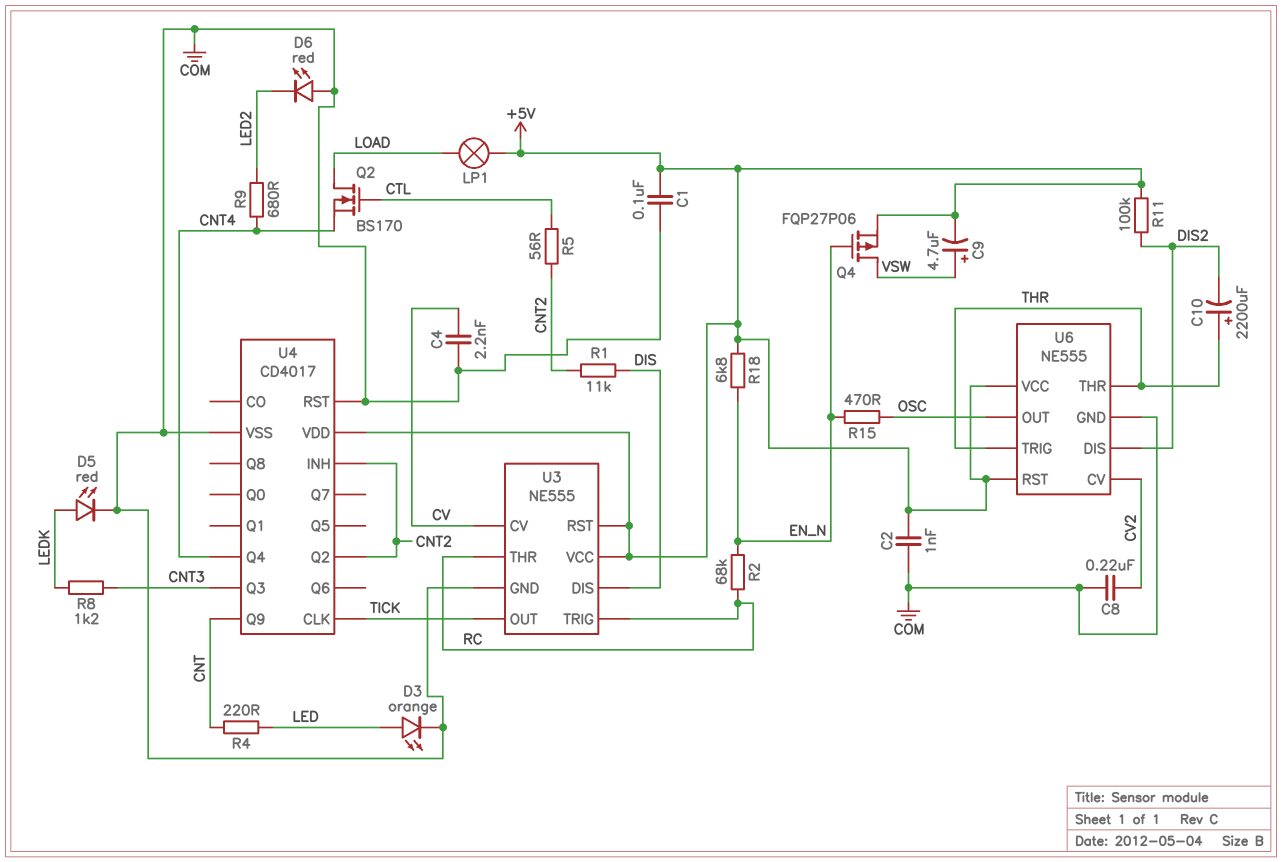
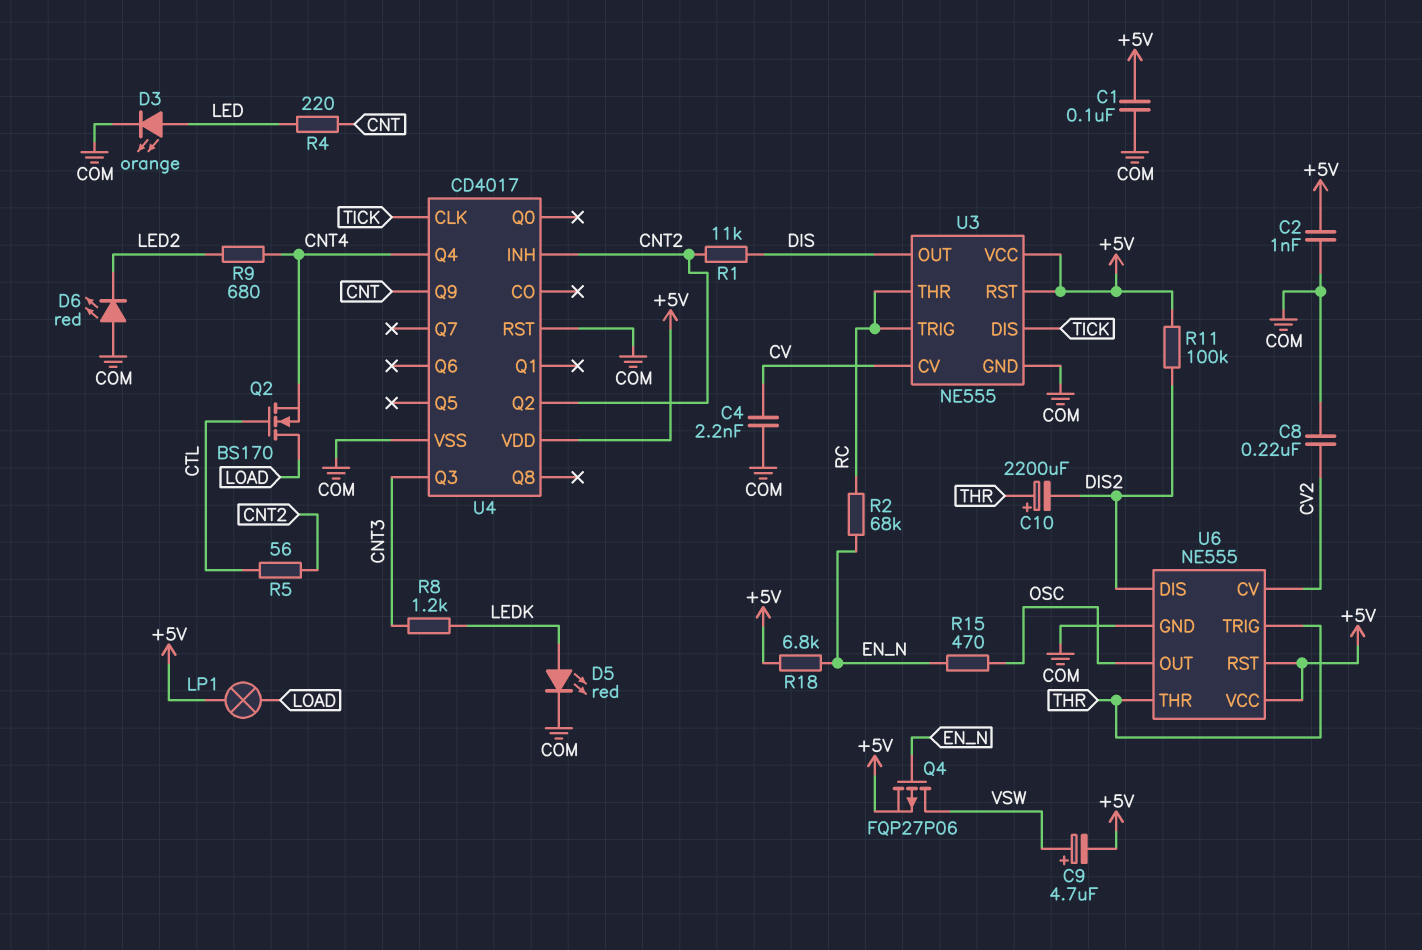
U3 pin DIS: DIS -> TICK
U3 pin OUT: TICK -> DIS

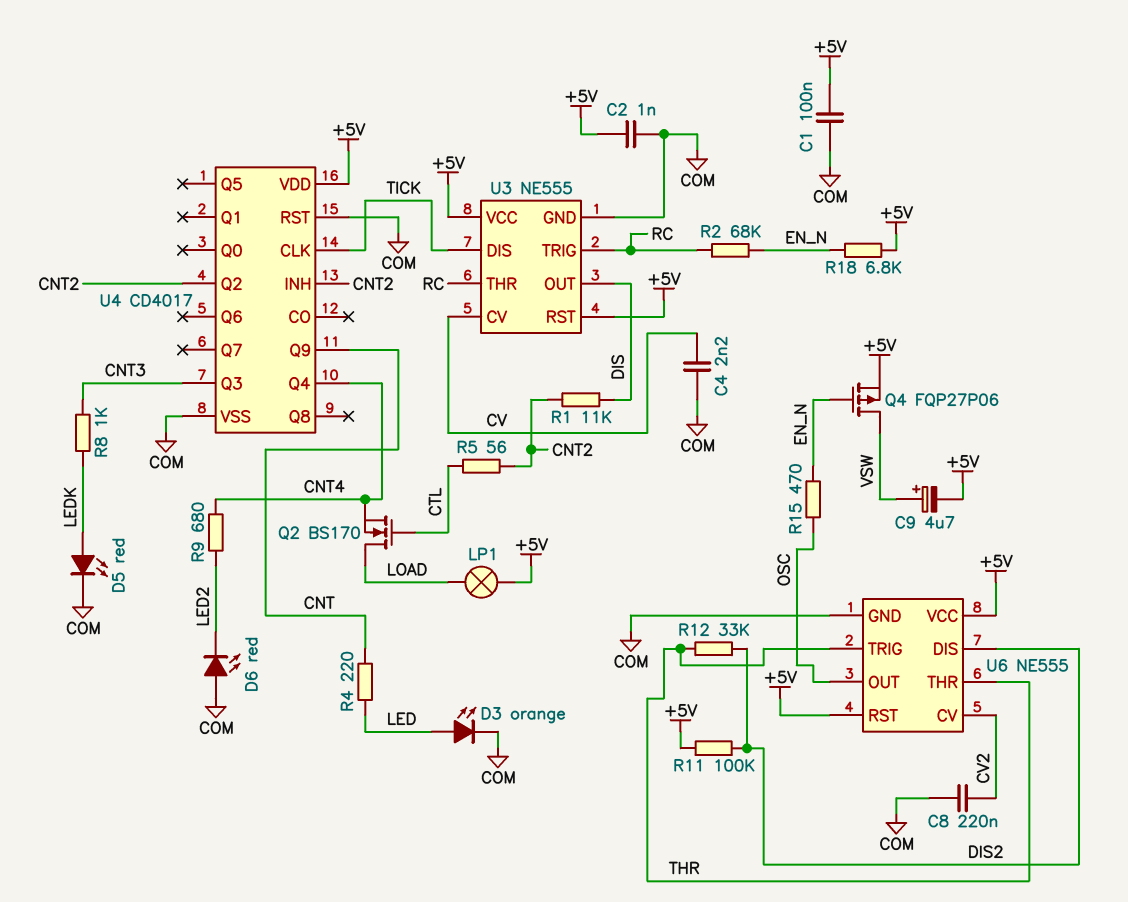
C10: 2200uF (plus THR, minus DIS2) -> none
R8: 1.2k (CNT3, LEDK) -> 1k (CNT3, LEDK)
R12: none -> 33k (DIS2, THR)

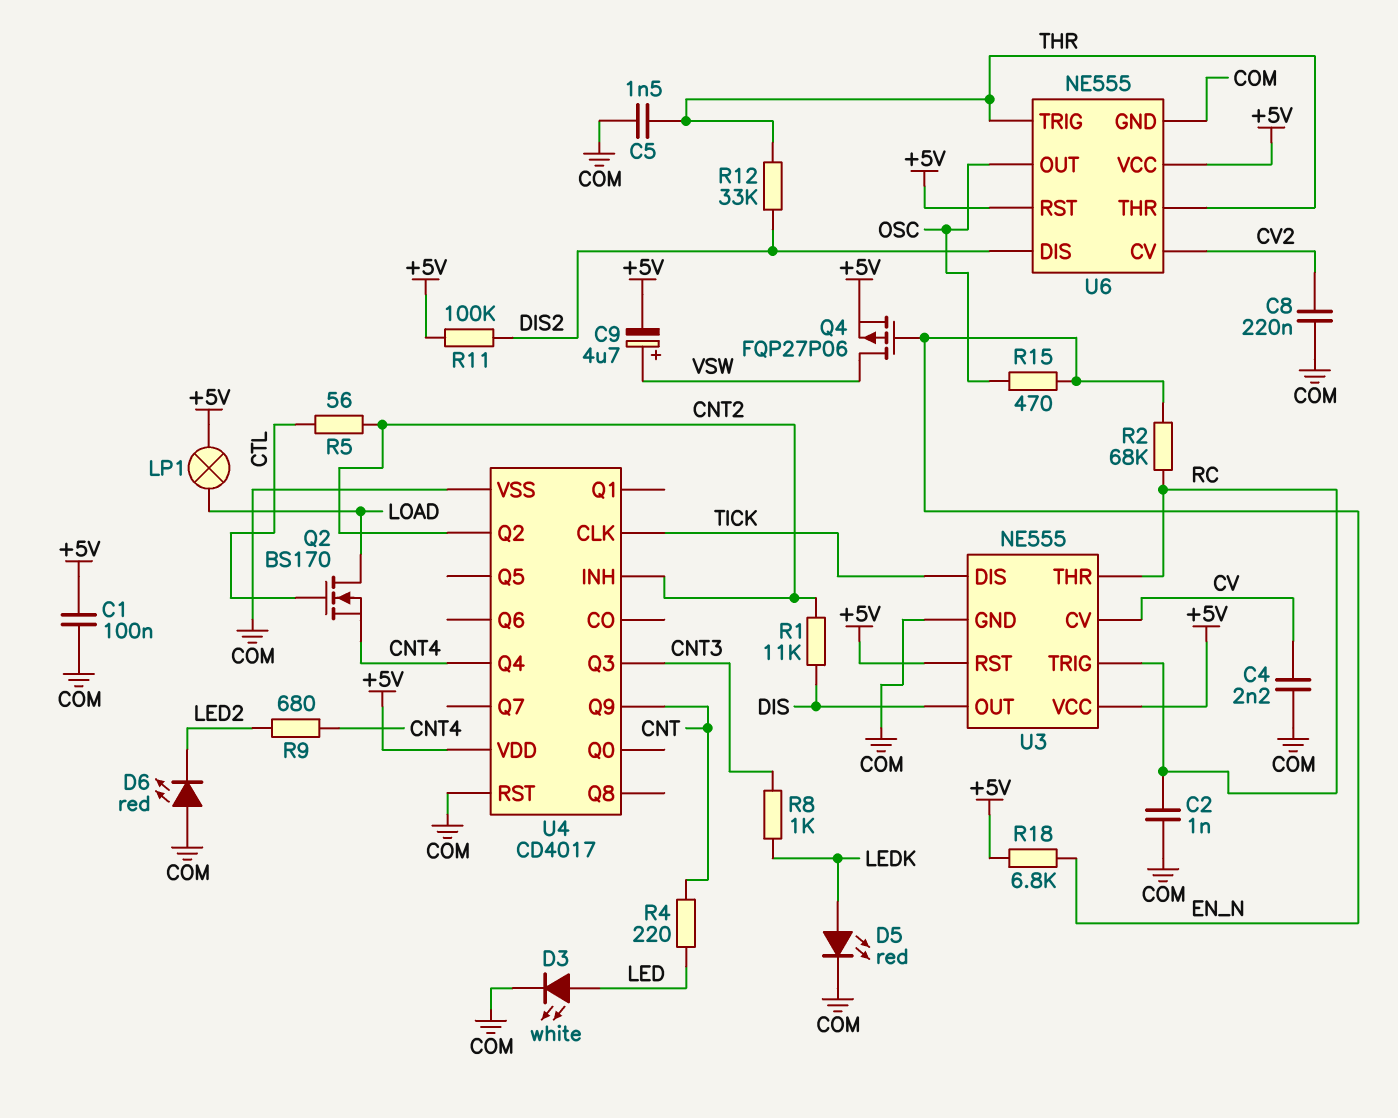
C2: 1nF (+5V, COM) -> 1nF (COM, RC)
C5: none -> 1.5nF (COM, THR)
D3: LED orange (A LED, K COM) -> LED white (A LED, K COM)

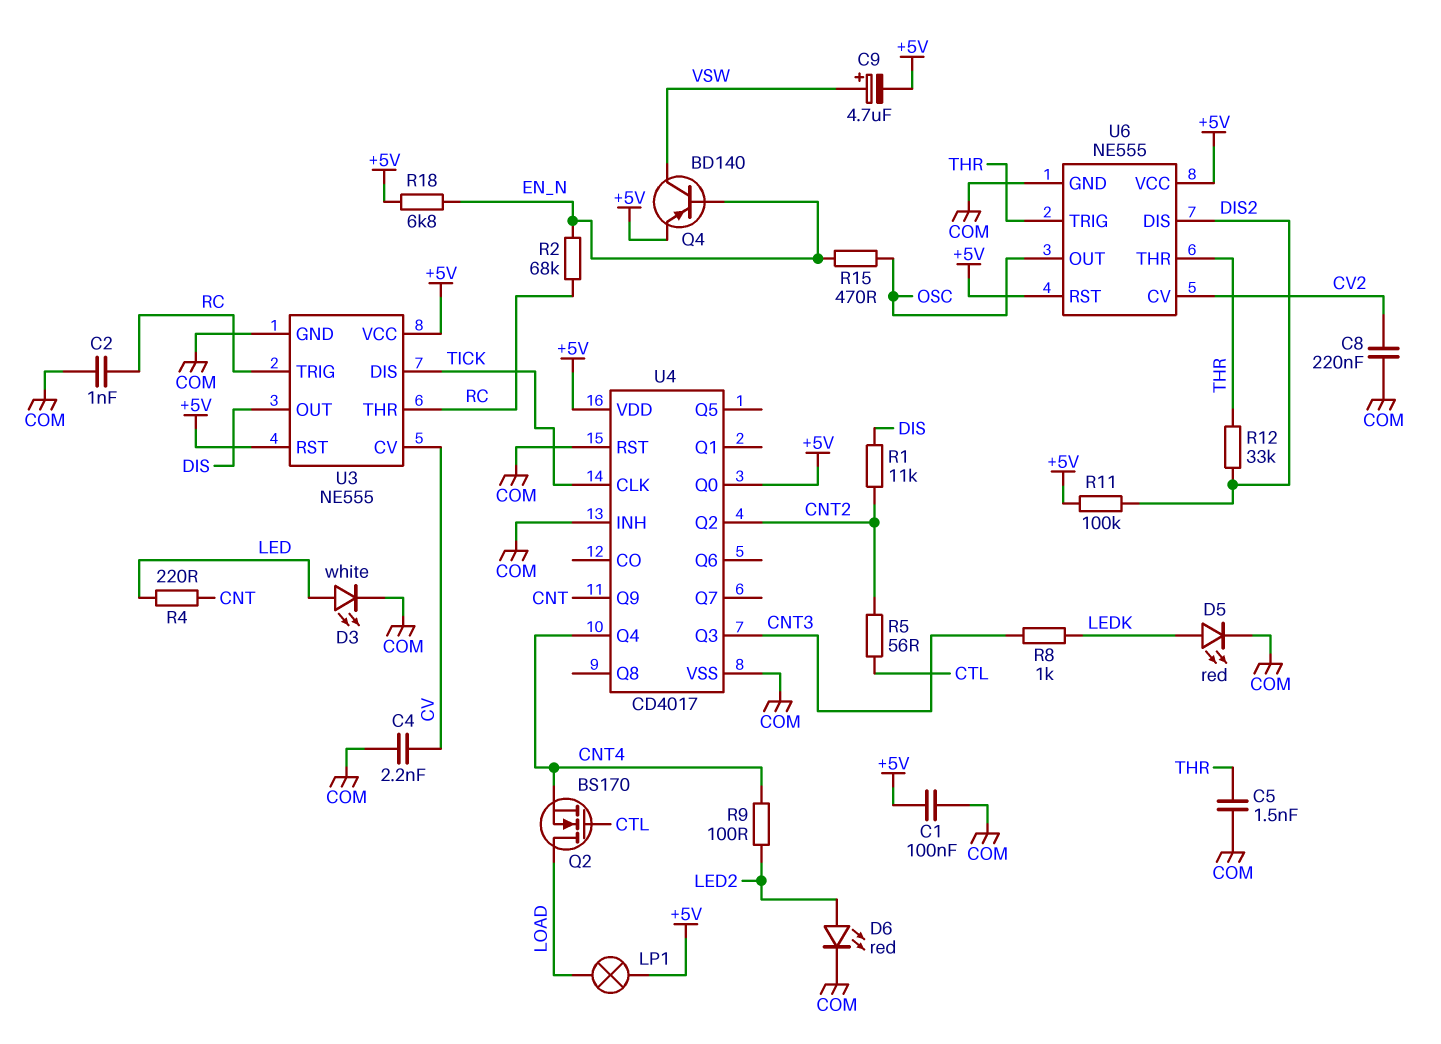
D6: LED red (A COM, K LED2) -> LED red (A LED2, K COM)
Q4: PMOS FQP27P06 (G EN_N, D VSW, S +5V) -> PNP BD140 (B EN_N, C VSW, E +5V)
R9: 680 (CNT4, LED2) -> 100 (CNT4, LED2)
U4 pin INH: CNT2 -> COM
U4 pin Q0: none -> +5V

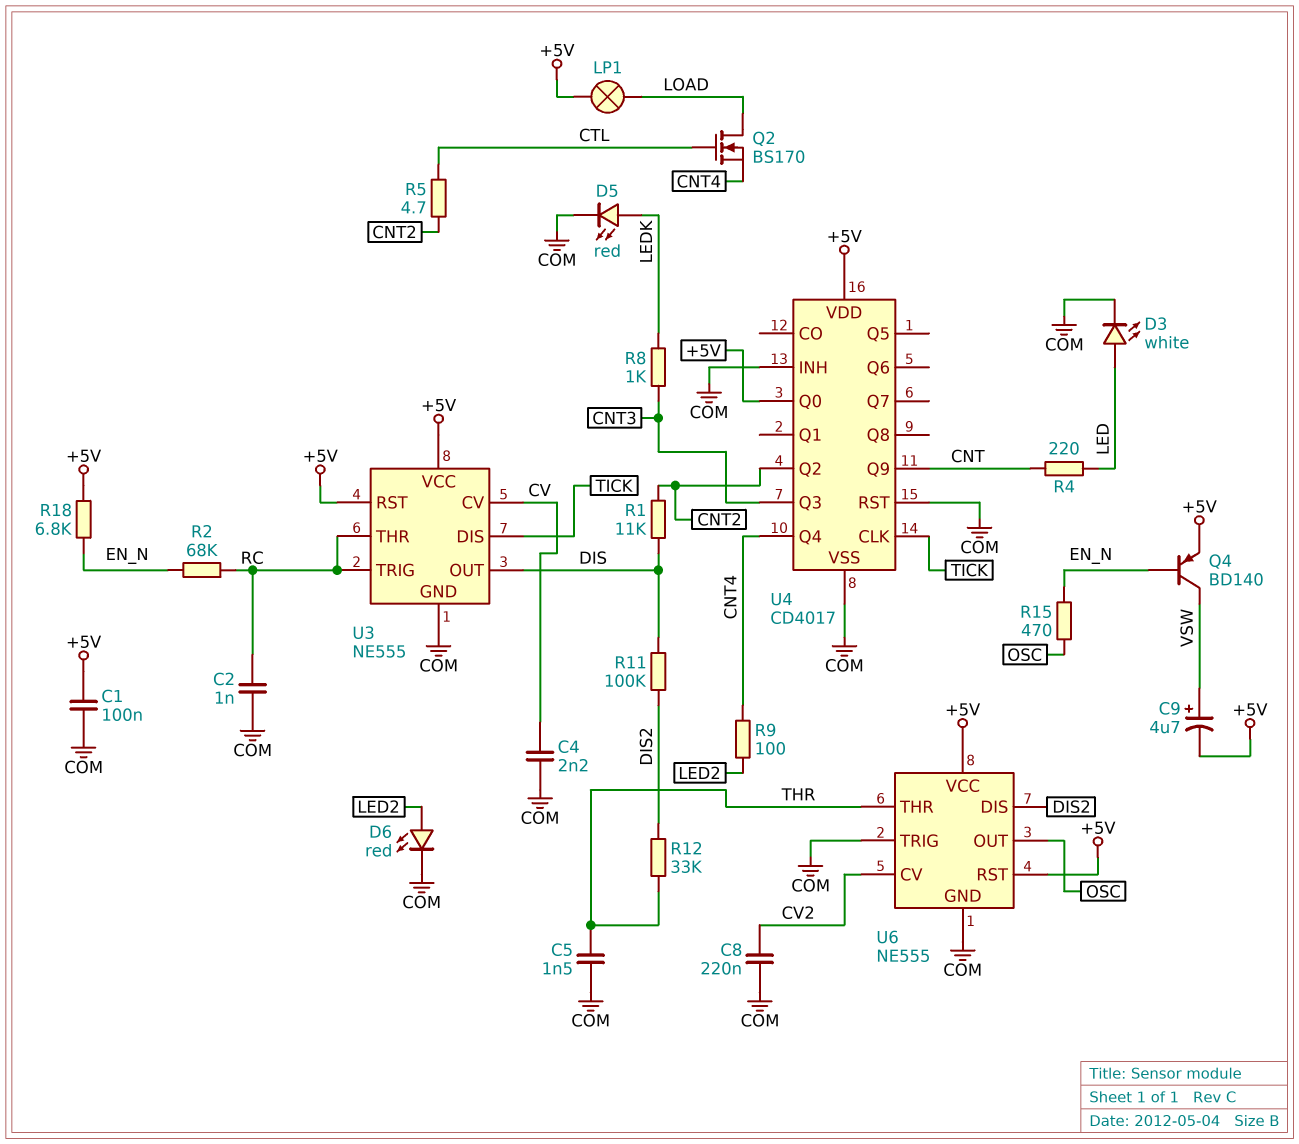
R5: 56 (CNT2, CTL) -> 4.7 (CNT2, CTL)
R11: 100k (+5V, DIS2) -> 100k (DIS, DIS2)
U6 pin TRIG: THR -> COM

